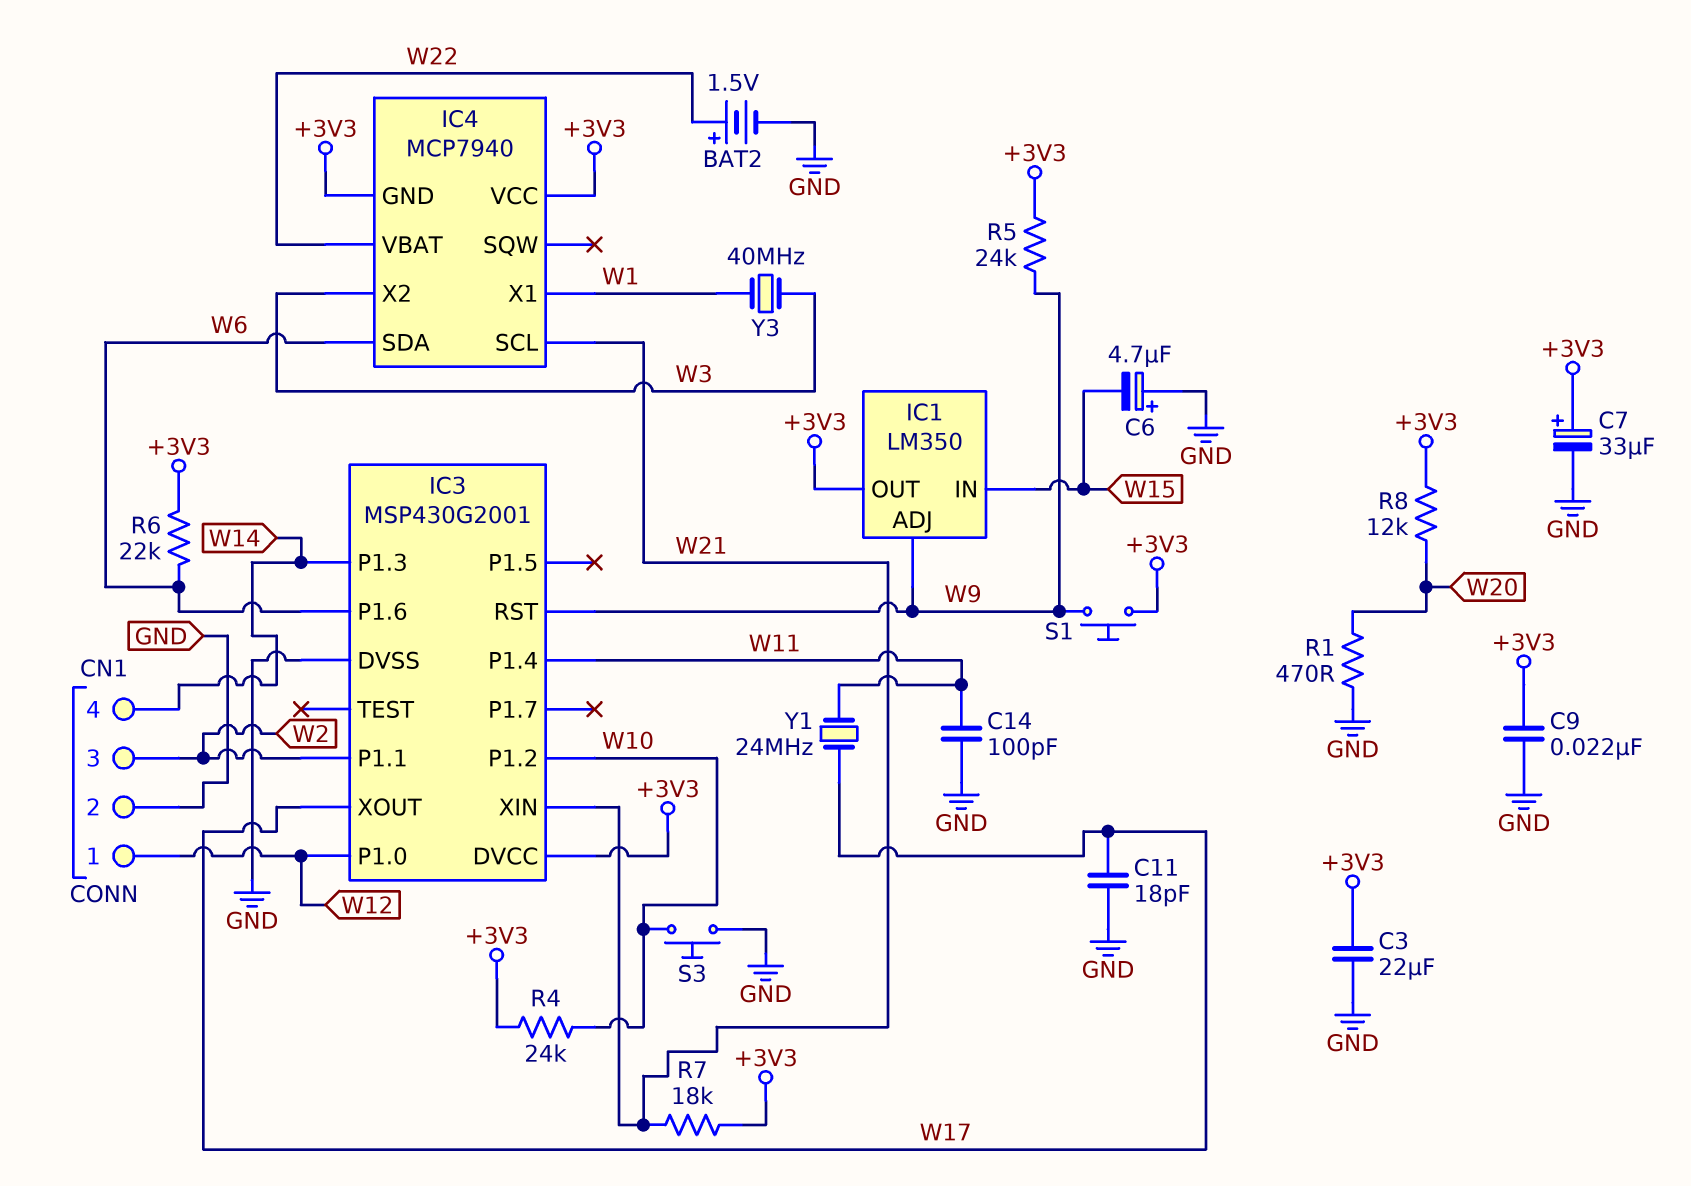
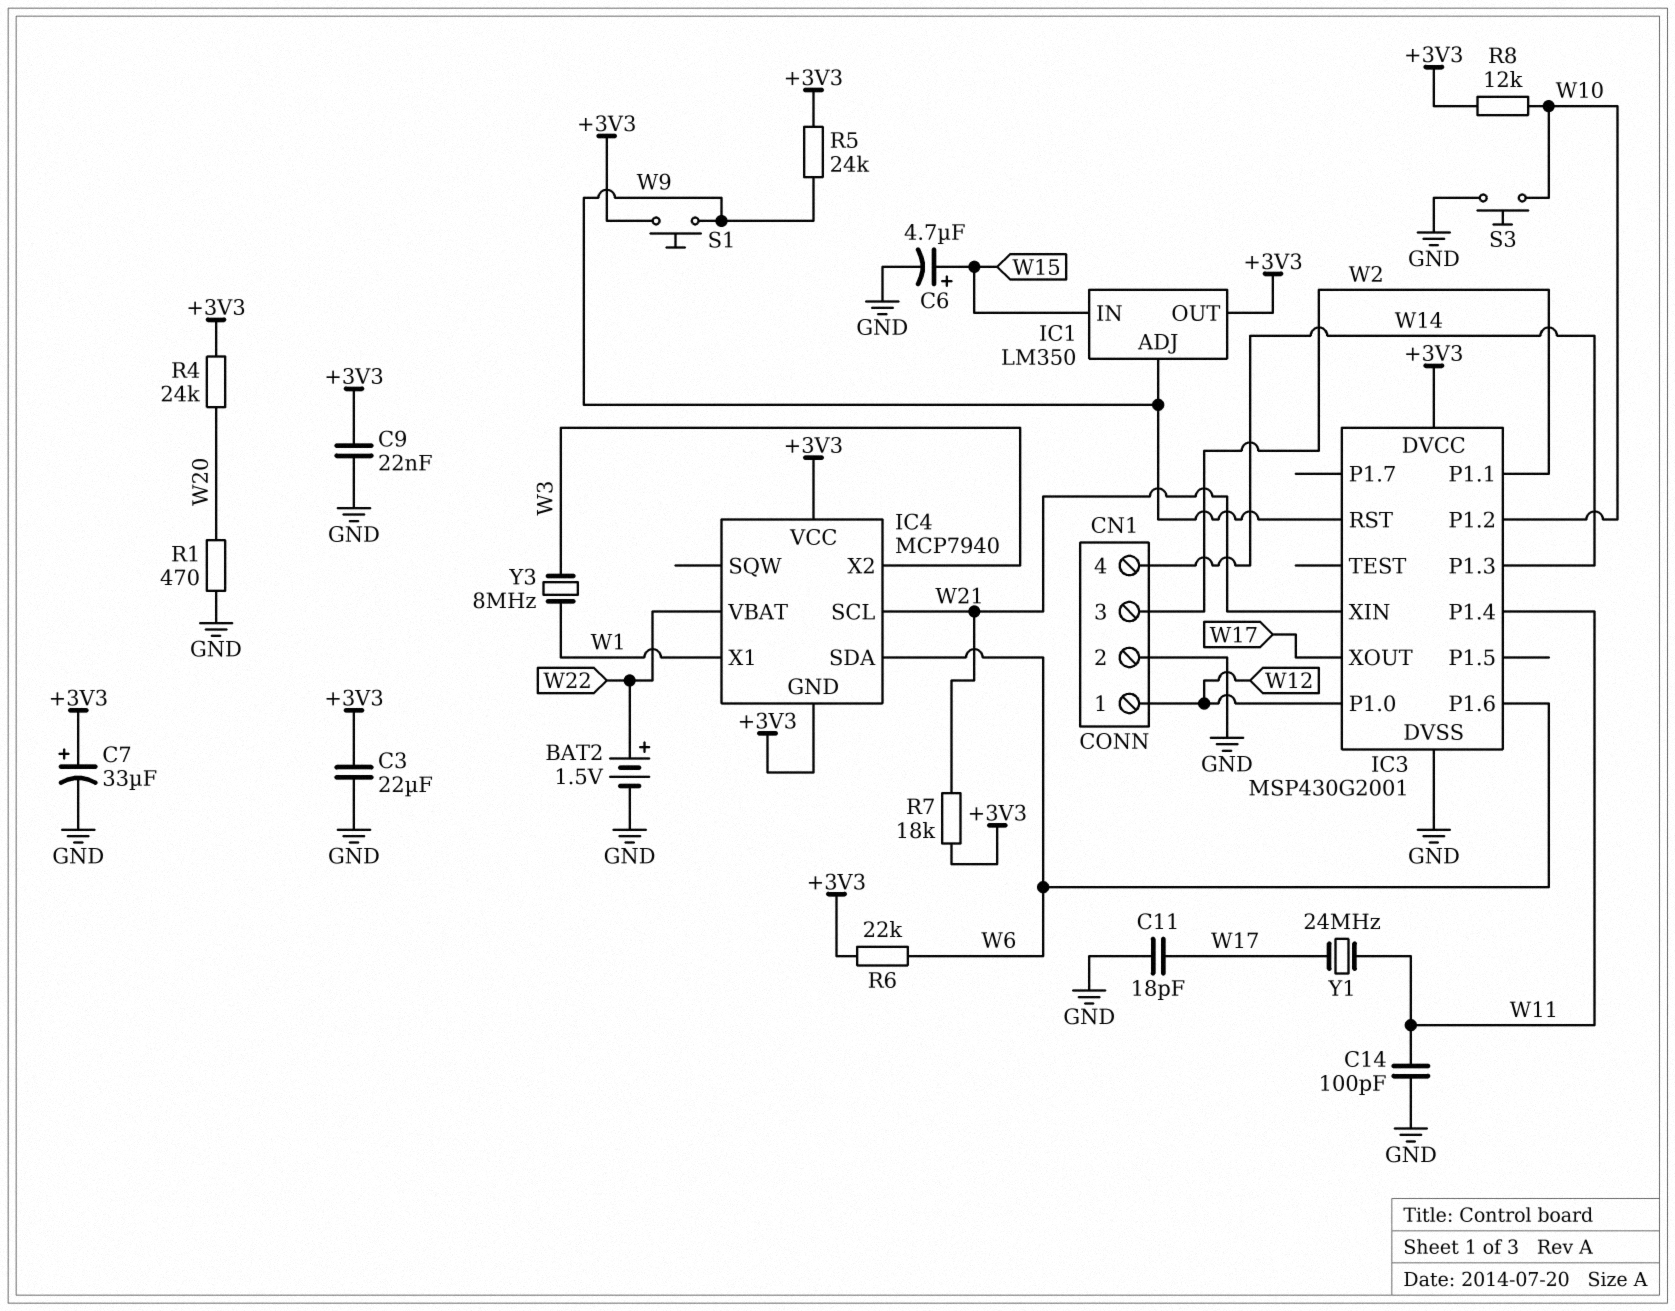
C6: 4.7uF (plus GND, minus W15) -> 4.7uF (plus W15, minus GND)
R4: 24k (+3V3, W10) -> 24k (+3V3, W20)
R8: 12k (+3V3, W20) -> 12k (+3V3, W10)
Y3: 40MHz (W1, W3) -> 8MHz (W1, W3)

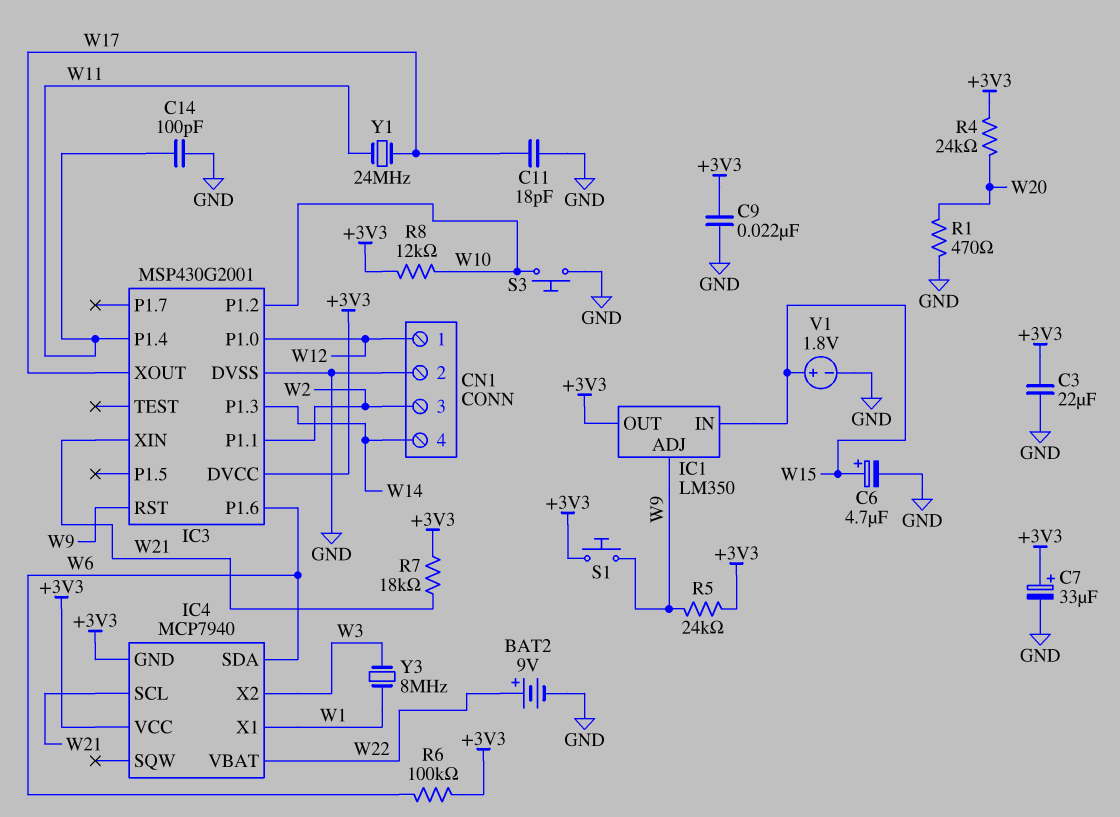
BAT2: 1.5V (plus W22, minus GND) -> 9V (plus W22, minus GND)
R6: 22k (+3V3, W6) -> 100k (+3V3, W6)
V1: none -> 1.8V (plus W15, minus GND)

